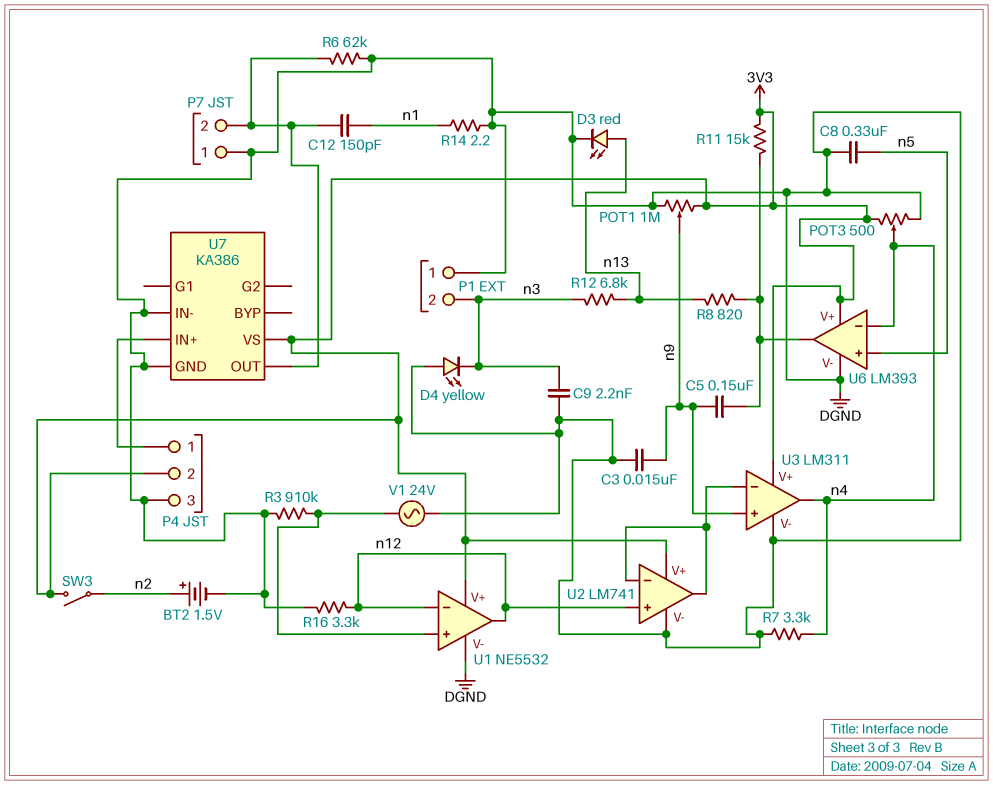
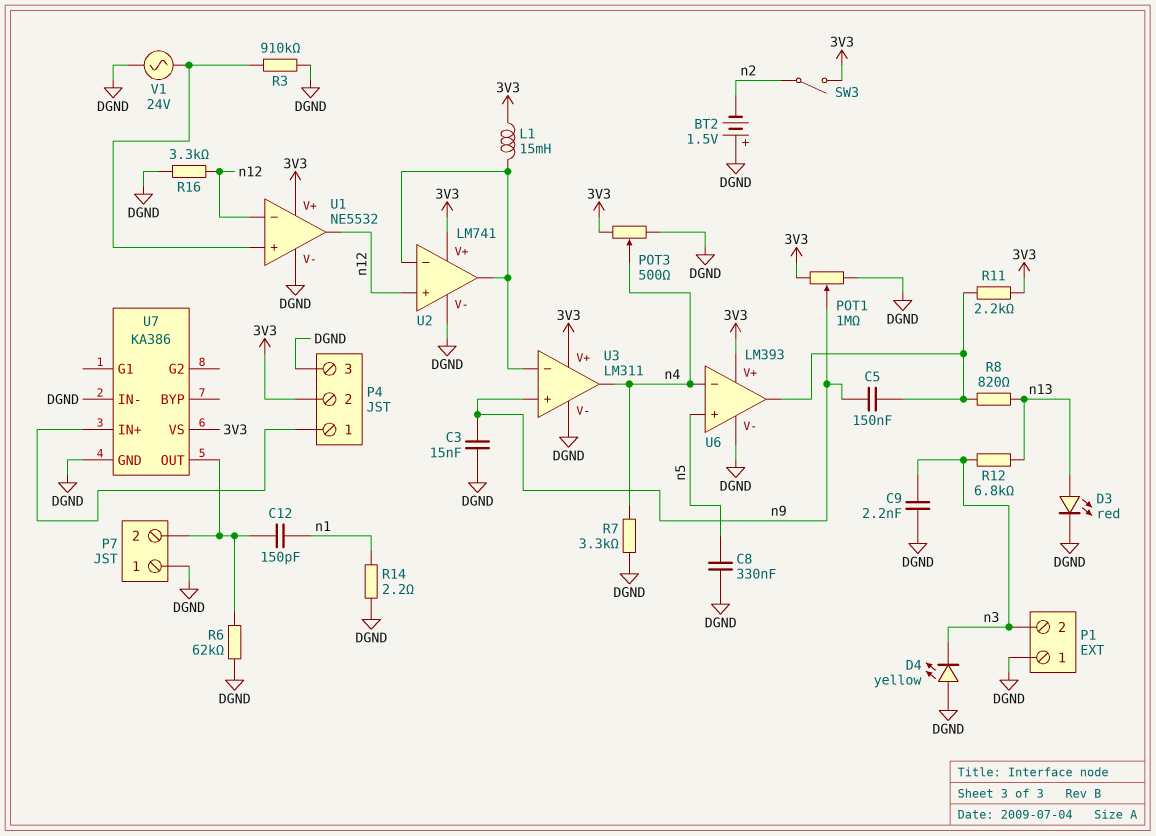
BT2: 1.5V (plus n2, minus DGND) -> 1.5V (plus DGND, minus n2)
L1: none -> 15mH (3V3, U2/in-)
R11: 15k (3V3, U6/out) -> 2.2k (3V3, U6/out)

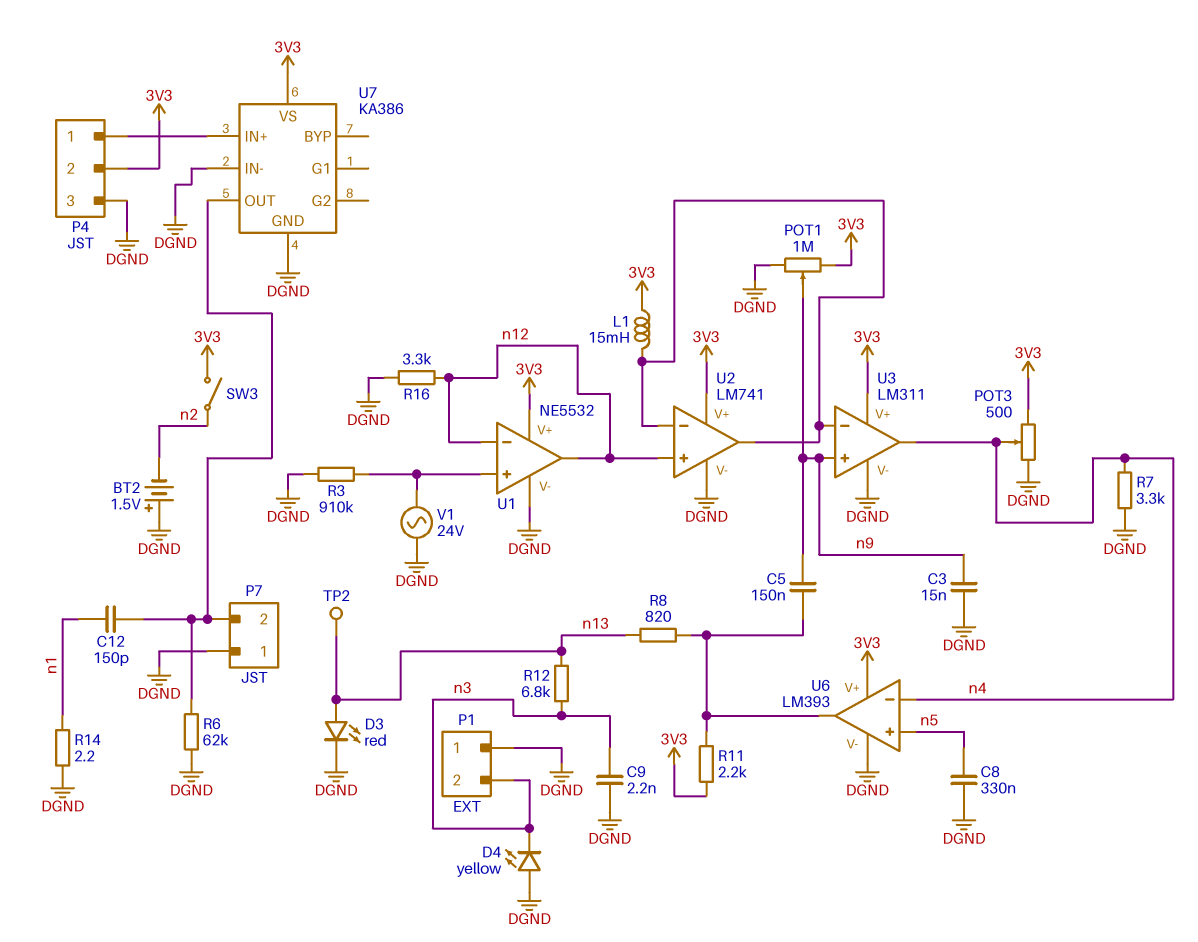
TP2: none -> test point (n13)

